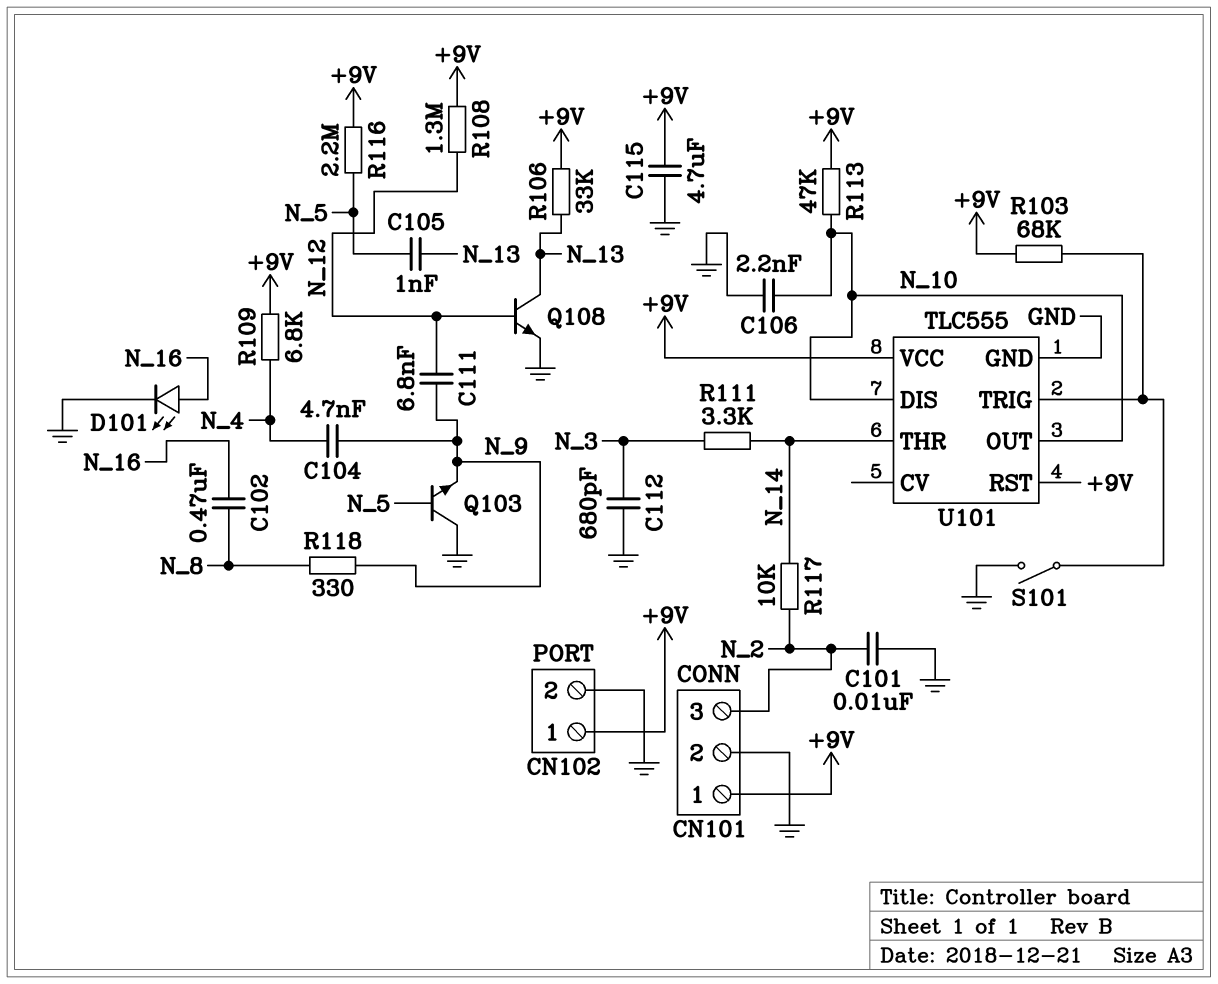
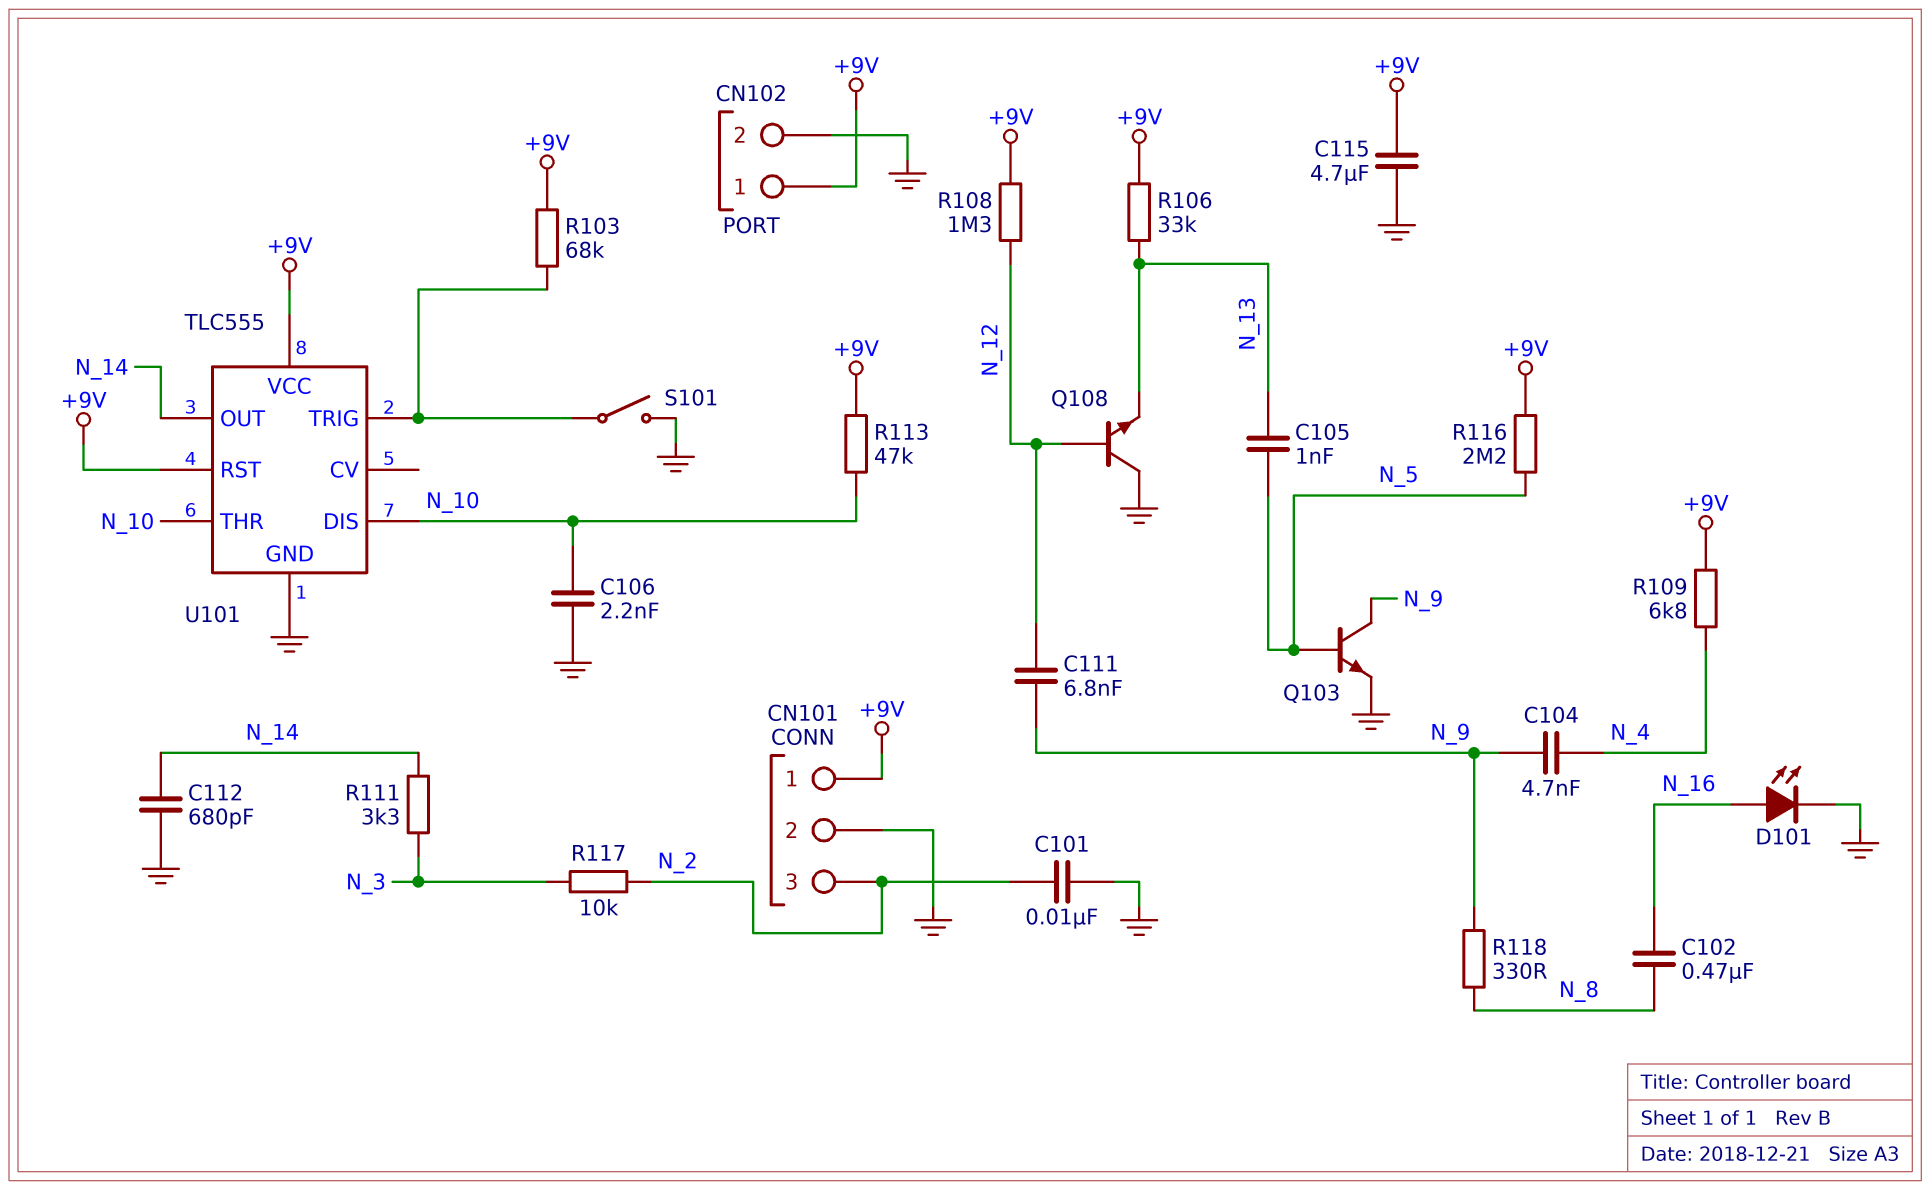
C112: 680pF (GND, N_3) -> 680pF (GND, N_14)
Q103: NPN (B N_5, C GND, E N_9) -> NPN (B N_5, C N_9, E GND)
Q108: NPN (B N_12, C N_13, E GND) -> NPN (B N_12, C GND, E N_13)
R117: 10k (N_2, N_14) -> 10k (N_2, N_3)
U101 pin OUT: N_10 -> N_14
U101 pin THR: N_14 -> N_10

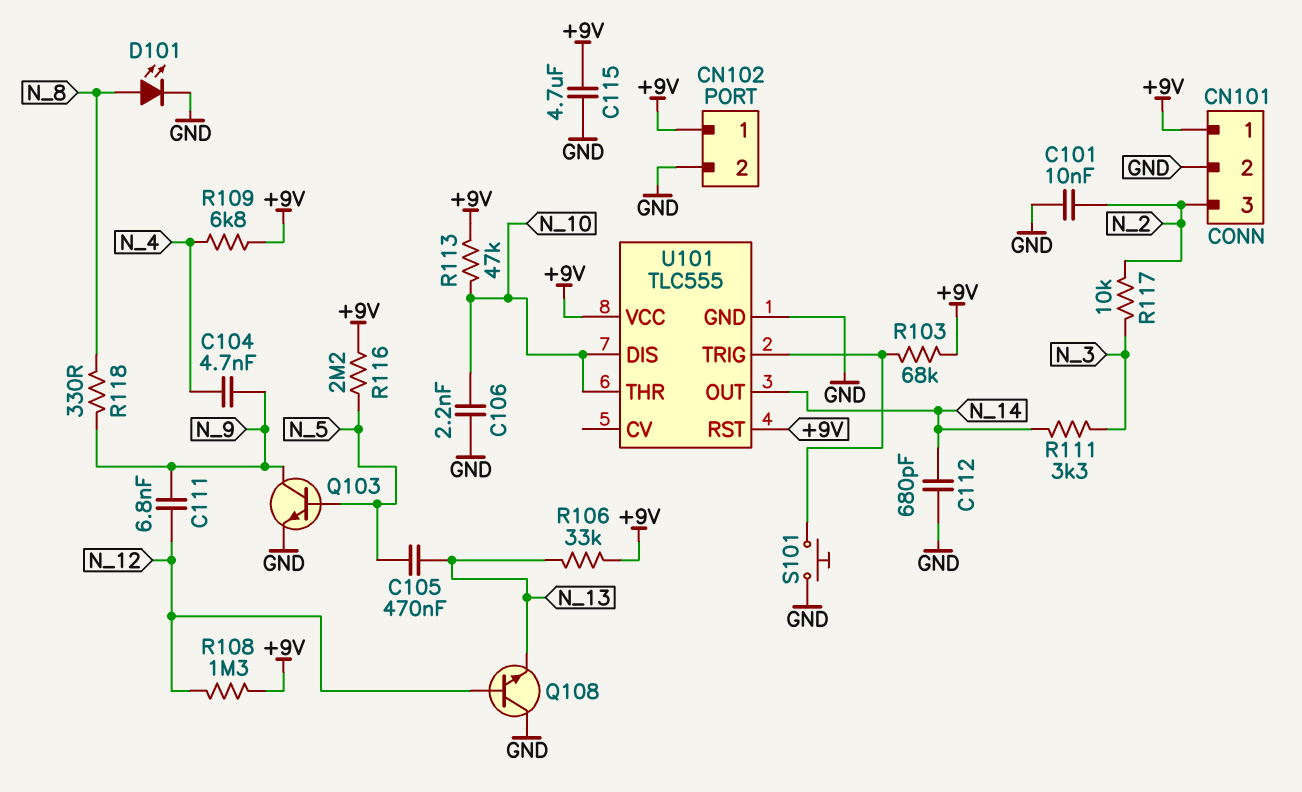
C102: 470nF (N_8, N_16) -> none
C105: 1nF (N_5, N_13) -> 470nF (N_5, N_13)
D101: LED (A N_16, K GND) -> LED (A N_8, K GND)
S101: switch (GND, U101/TRIG) -> button (GND, U101/TRIG)

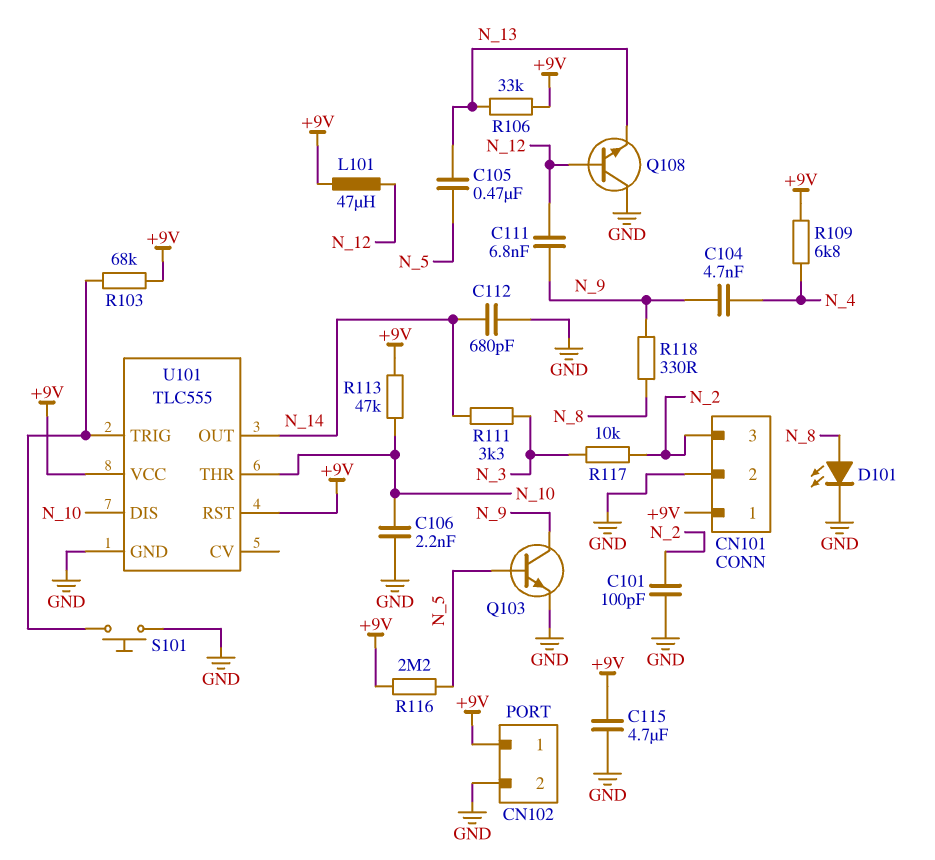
C101: 10nF (GND, N_2) -> 100pF (GND, N_2)
L101: none -> 47uH (+9V, N_12)
R108: 1.3M (+9V, N_12) -> none

